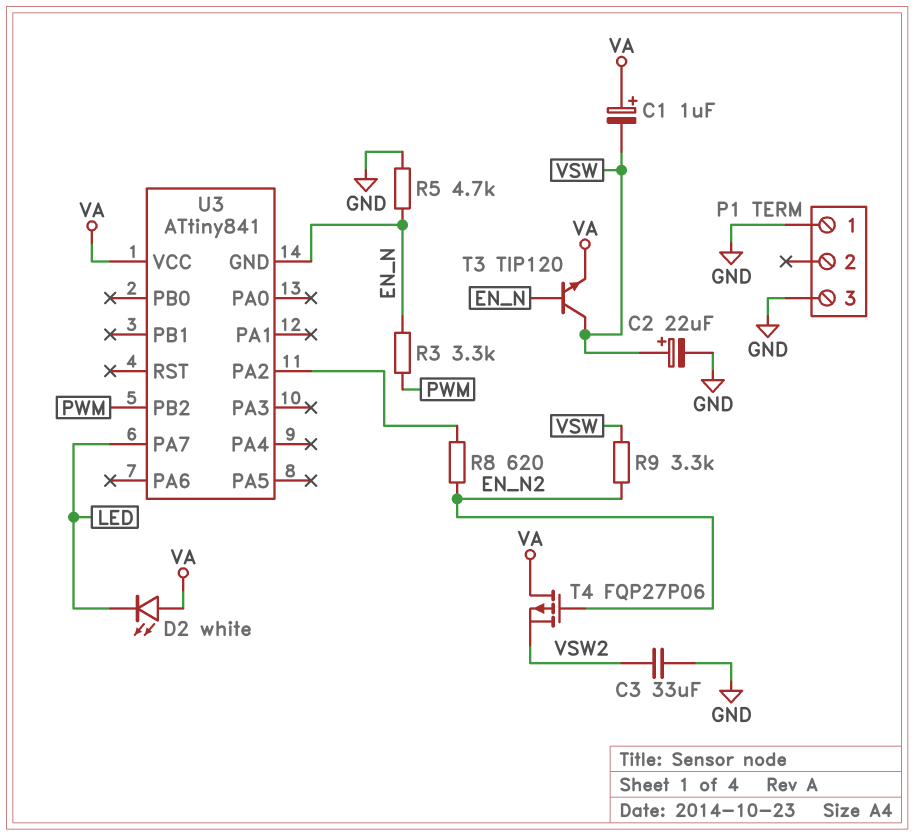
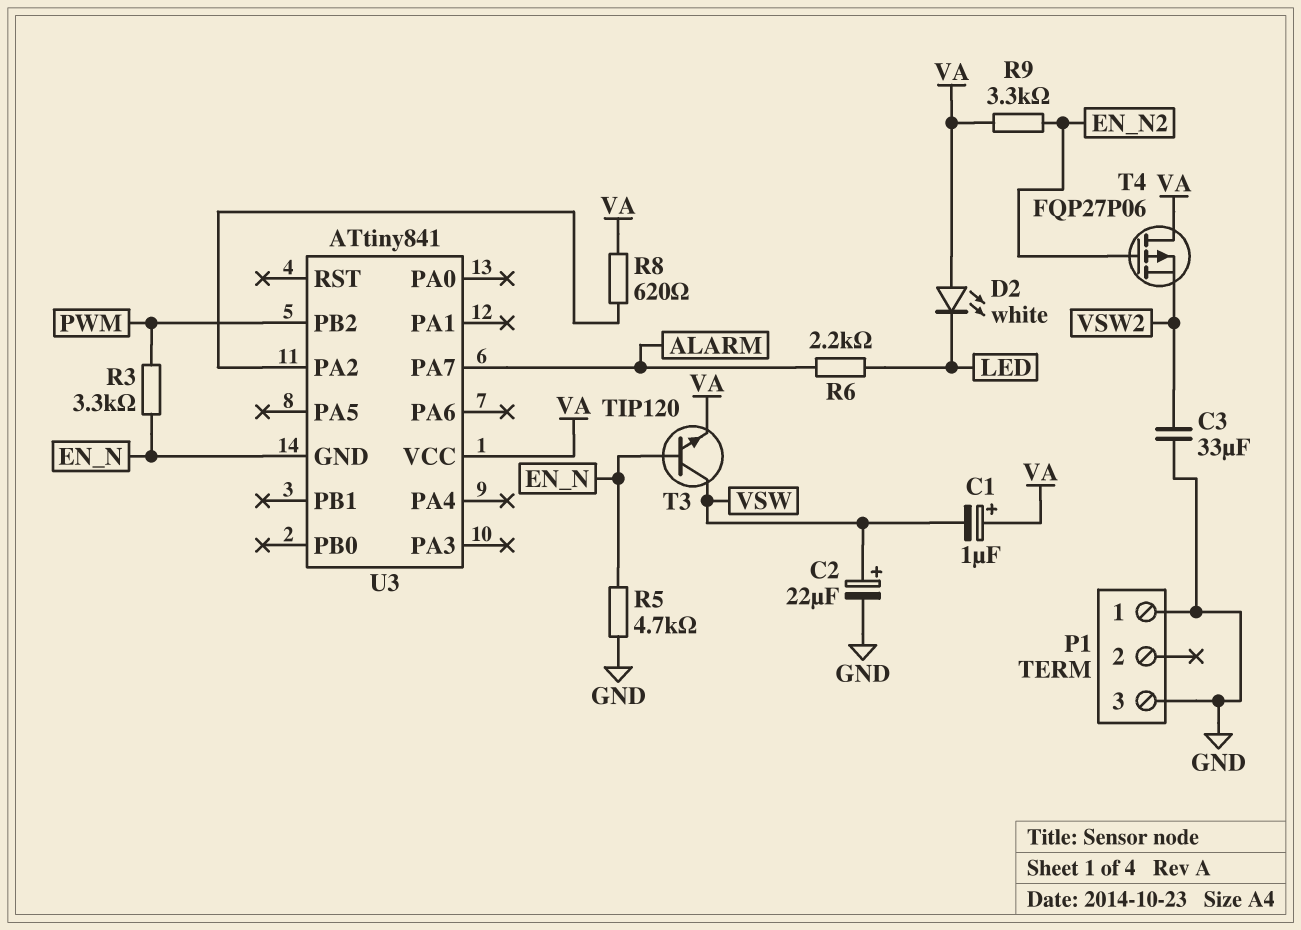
R6: none -> 2.2k (ALARM, LED)
R8: 620 (EN_N2, U3/PA2) -> 620 (U3/PA2, VA)
R9: 3.3k (EN_N2, VSW) -> 3.3k (EN_N2, VA)
U3 pin PA7: LED -> ALARM

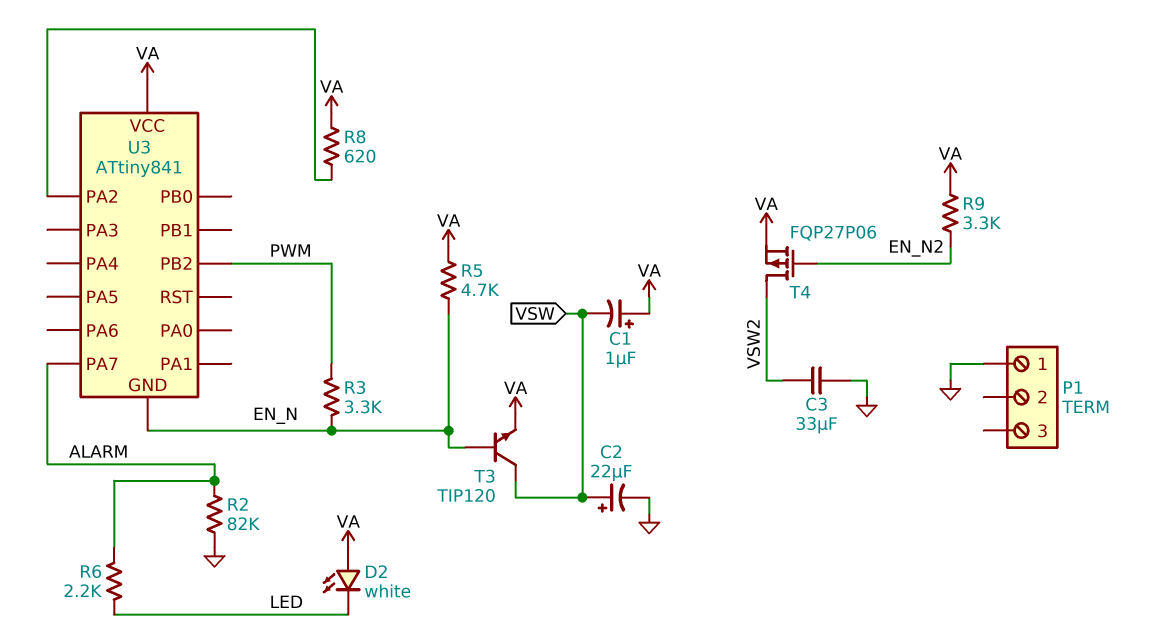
P1 pin 3: GND -> none
R2: none -> 82k (ALARM, GND)
R5: 4.7k (EN_N, GND) -> 4.7k (EN_N, VA)
T4: PMOS FQP27P06 (G EN_N2, D VA, S VSW2) -> PMOS FQP27P06 (G EN_N2, D VSW2, S VA)

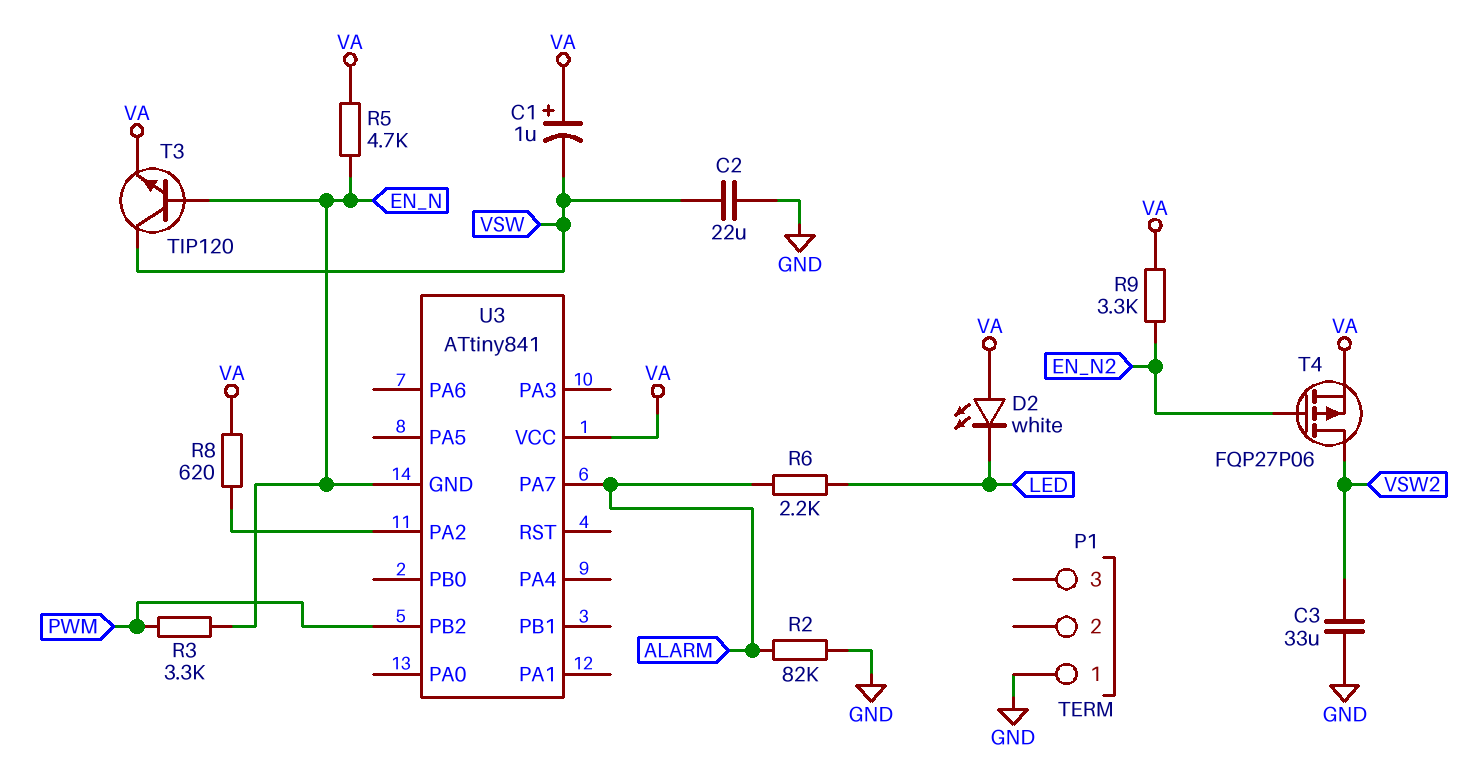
C2: 22uF (plus VSW, minus GND) -> 22uF (GND, VSW)

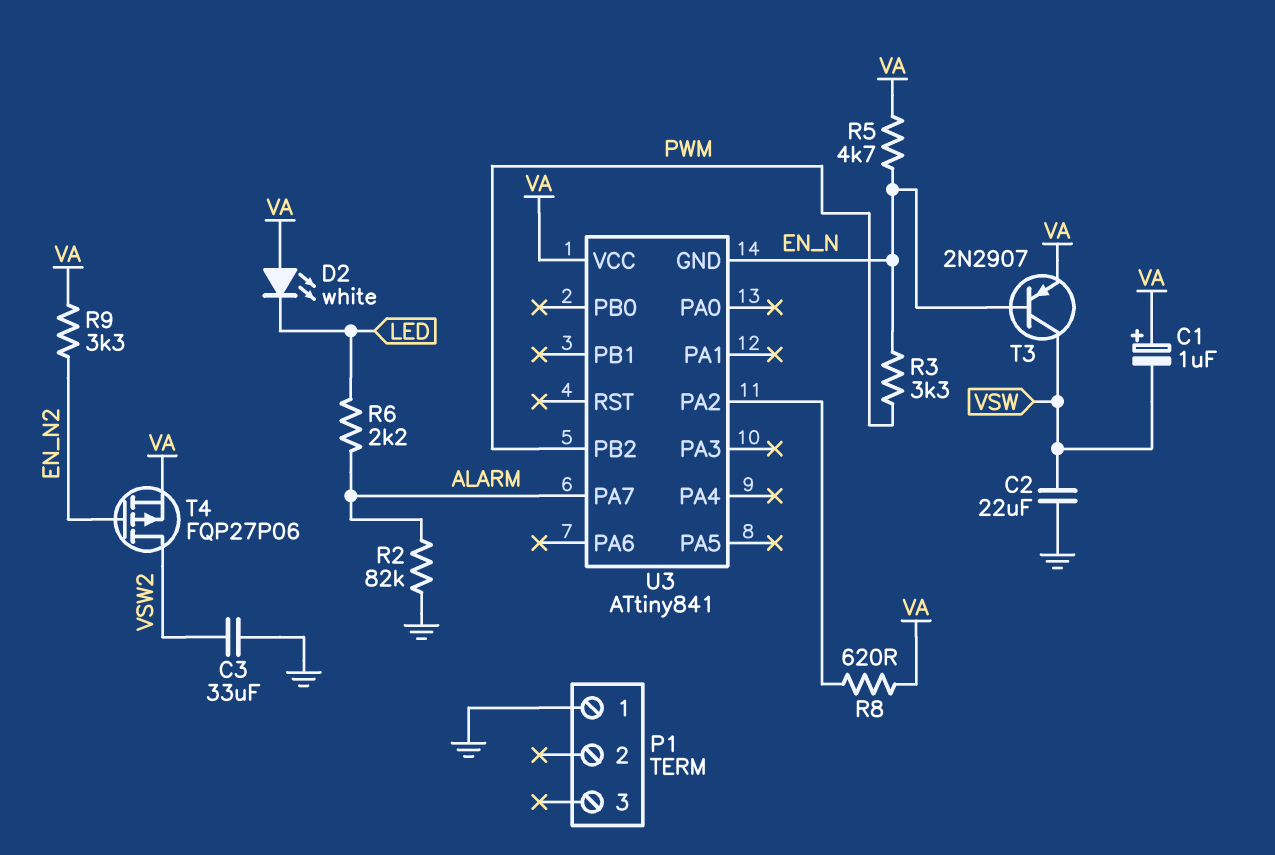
T3: NPN TIP120 (B EN_N, C VSW, E VA) -> PNP 2N2907 (B EN_N, C VSW, E VA)

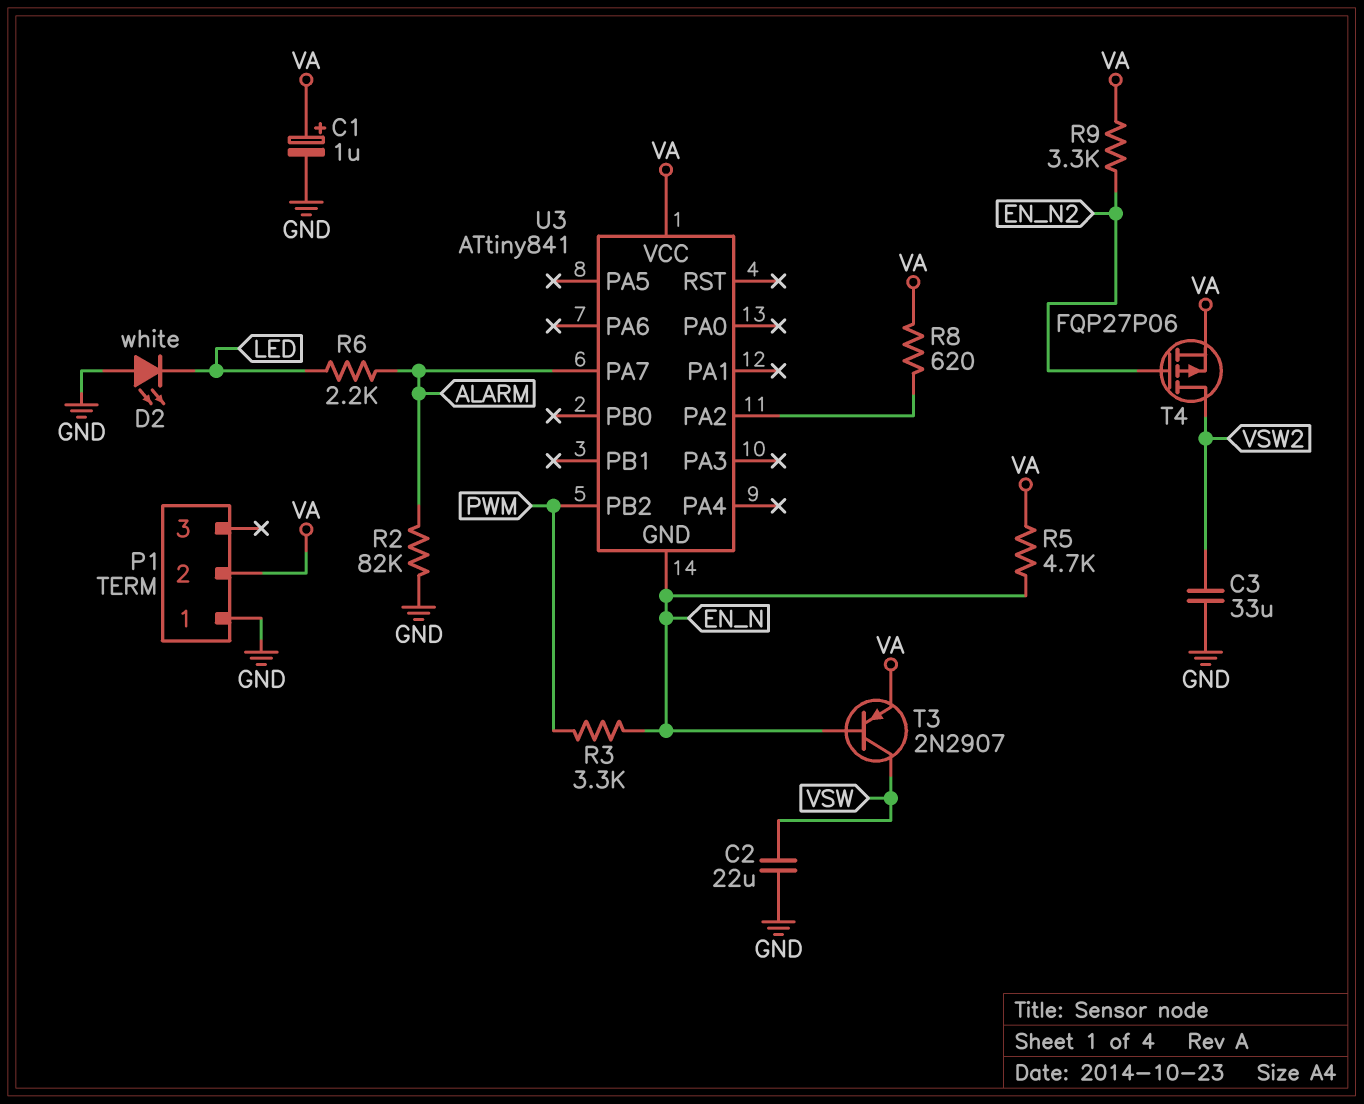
C1: 1uF (plus VA, minus VSW) -> 1uF (plus VA, minus GND)
D2: LED white (A VA, K LED) -> LED white (A GND, K LED)
P1 pin 2: none -> VA

